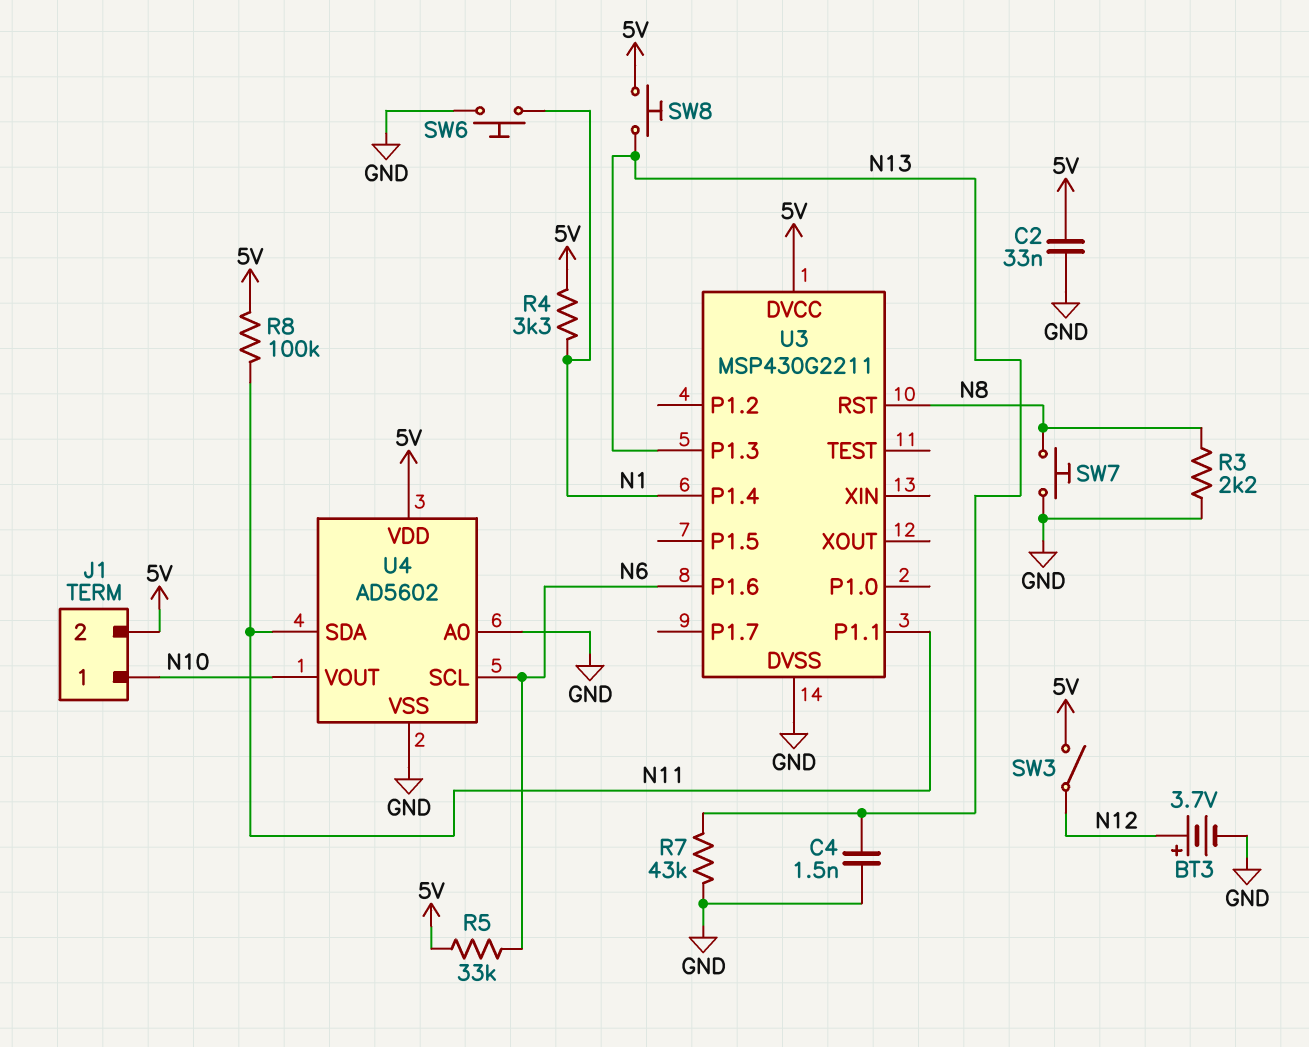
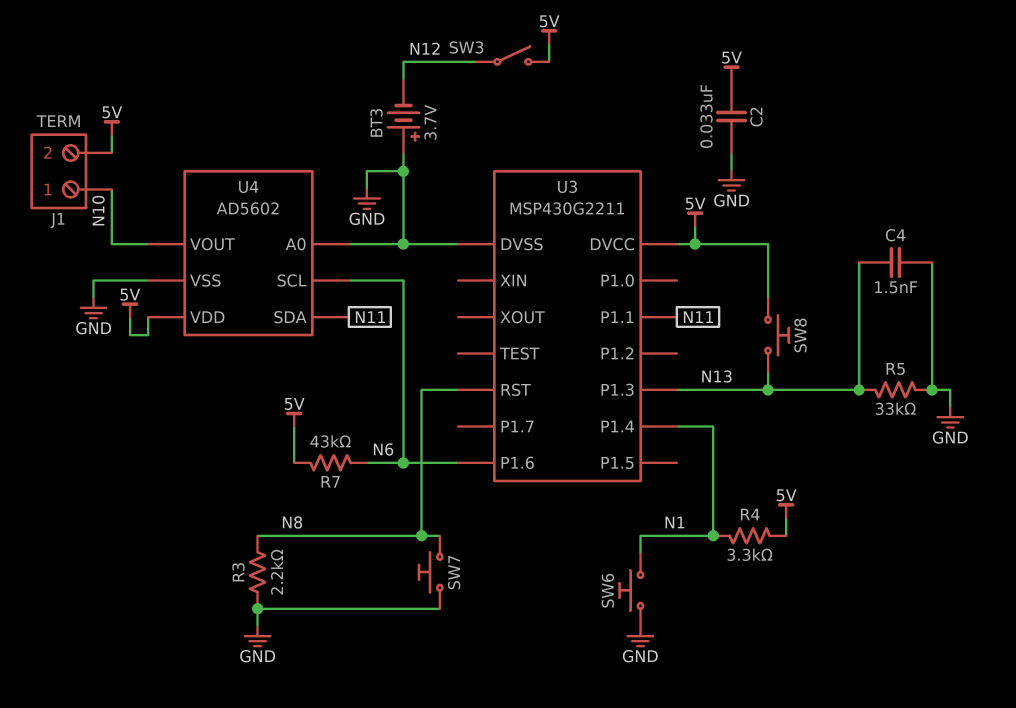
BT3: 3.7V (plus N12, minus GND) -> 3.7V (plus GND, minus N12)
R5: 33k (5V, N6) -> 33k (GND, N13)
R7: 43k (GND, N13) -> 43k (5V, N6)
R8: 100k (5V, N11) -> none

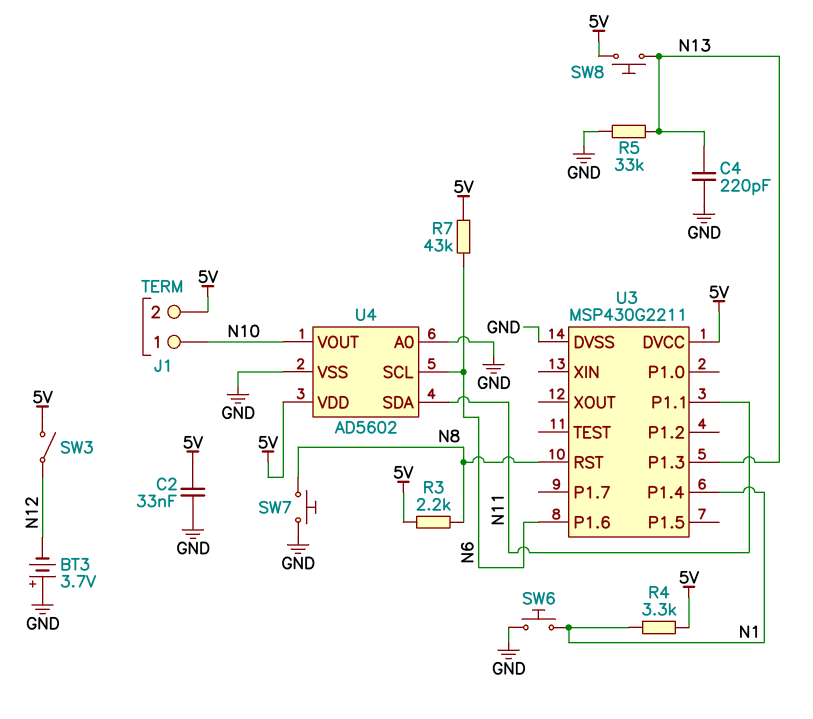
C4: 1.5nF (GND, N13) -> 220pF (GND, N13)
R3: 2.2k (GND, N8) -> 2.2k (5V, N8)

